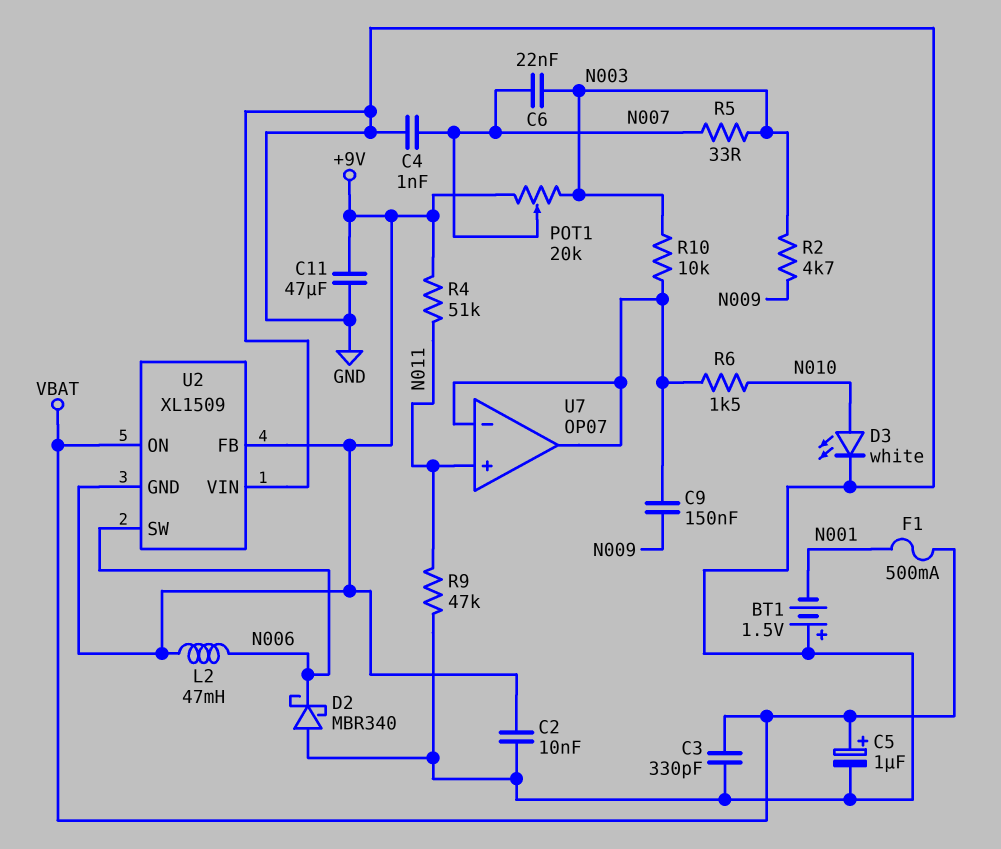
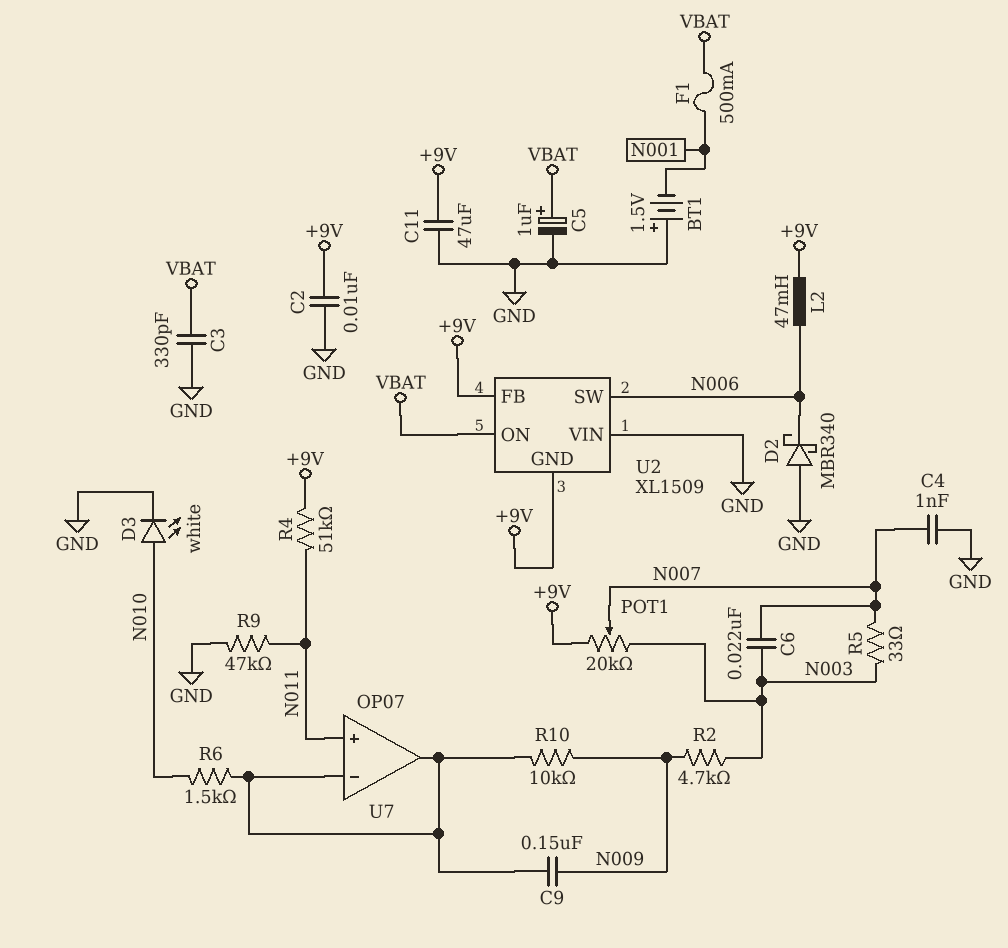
R10: 10k (N003, U7/in-) -> 10k (N009, U7/in-)

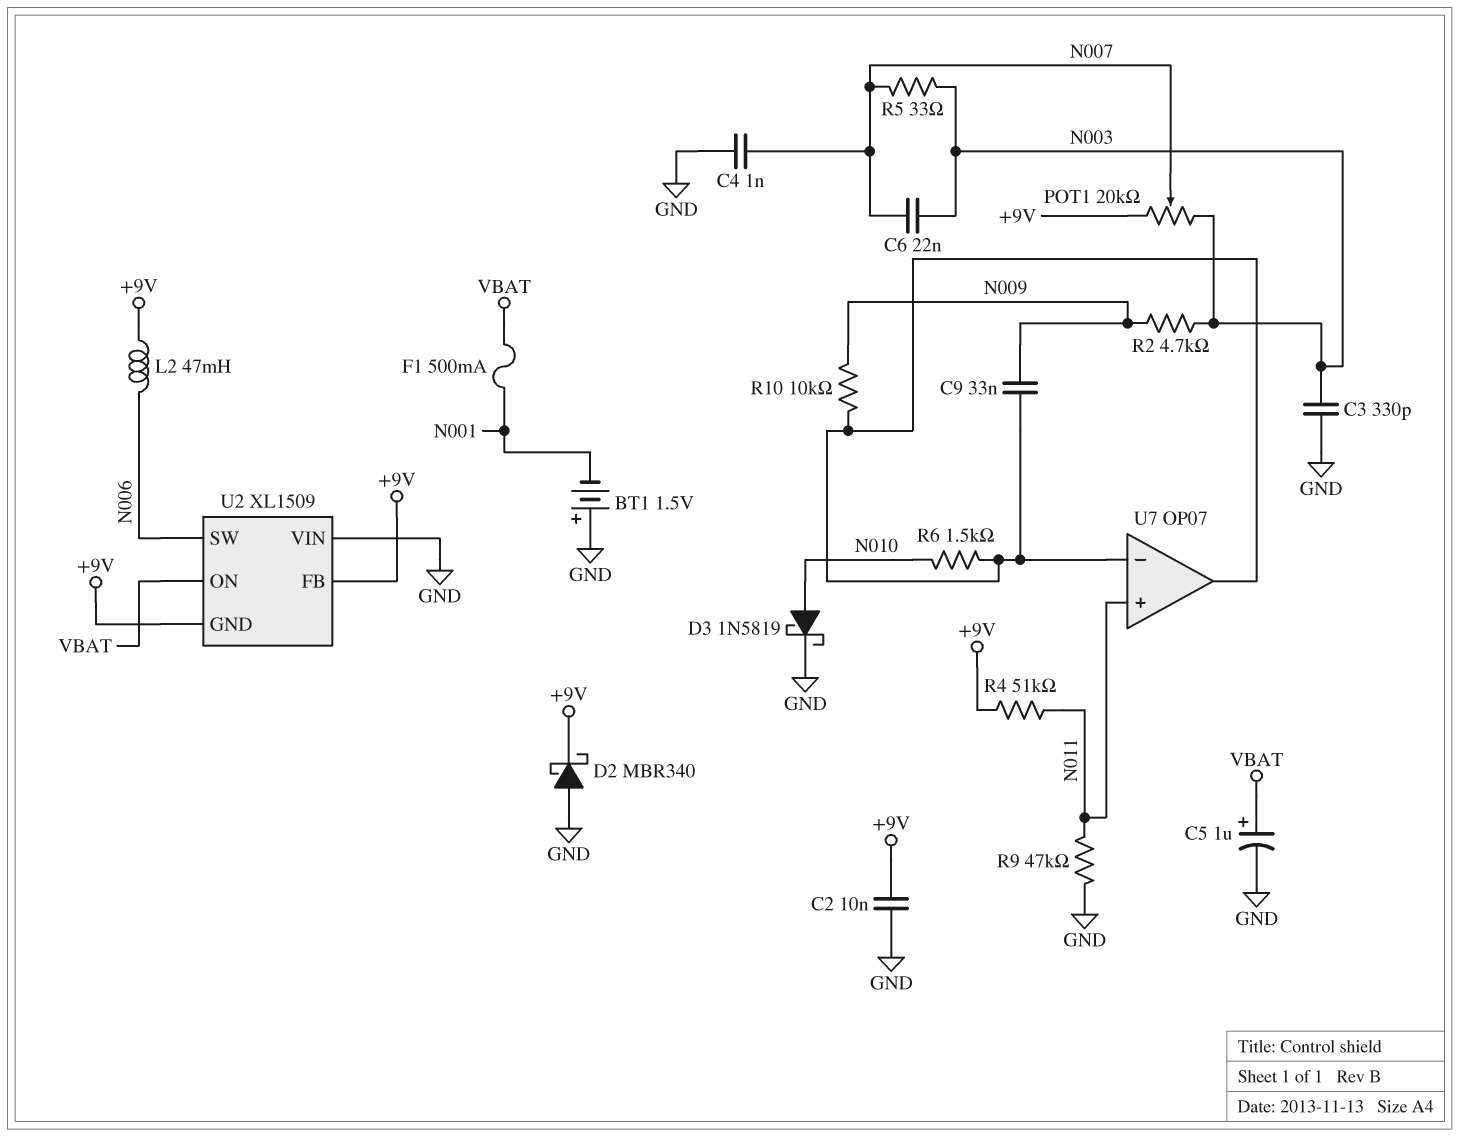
C3: 330pF (GND, VBAT) -> 330pF (GND, N003)
C9: 150nF (N009, U7/in-) -> 33nF (N009, U7/in-)
C11: 47uF (+9V, GND) -> none
D2: schottky MBR340 (A GND, K N006) -> schottky MBR340 (A GND, K +9V)
D3: LED white (A N010, K GND) -> schottky 1N5819 (A N010, K GND)

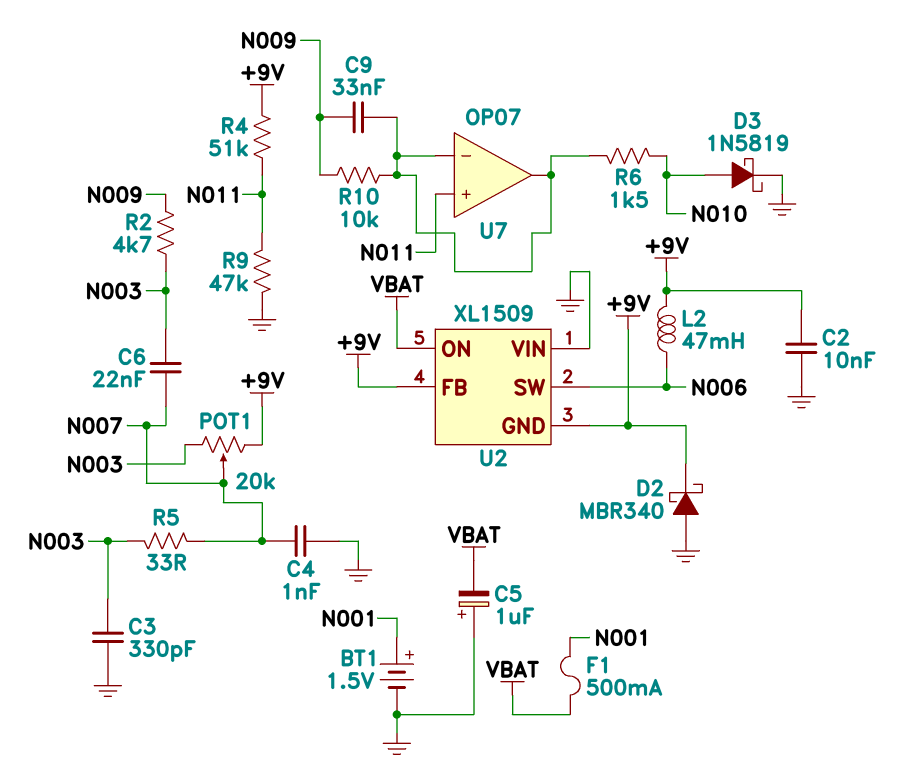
BT1: 1.5V (plus GND, minus N001) -> 1.5V (plus N001, minus GND)
C5: 1uF (plus VBAT, minus GND) -> 1uF (plus GND, minus VBAT)

